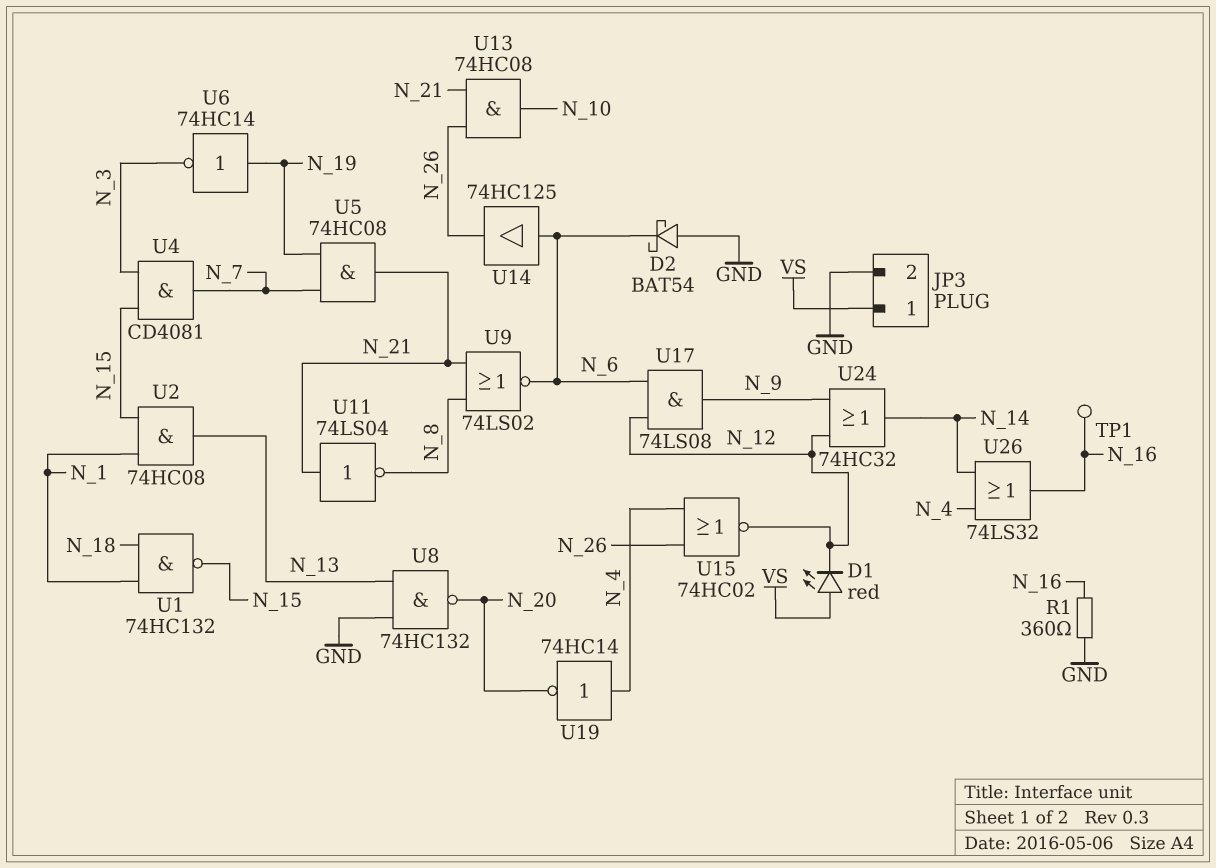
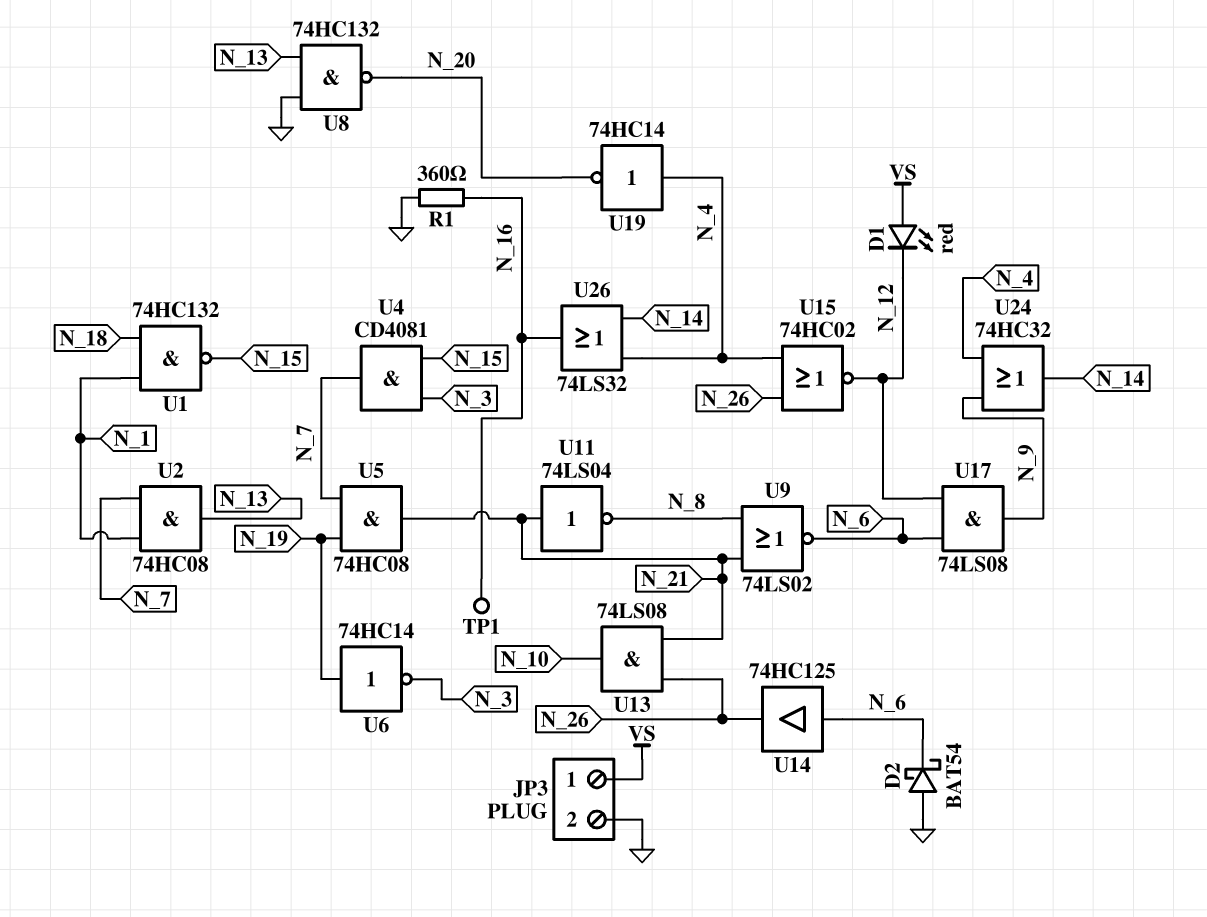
U2: AND 74HC08 (in N_1, in N_15, out N_13) -> AND 74HC08 (in N_1, in N_7, out N_13)
U13: AND 74HC08 (in N_21, in N_26, out N_10) -> AND 74LS08 (in N_21, in N_26, out N_10)
U24: OR 74HC32 (in N_9, in N_12, out N_14) -> OR 74HC32 (in N_4, in N_9, out N_14)

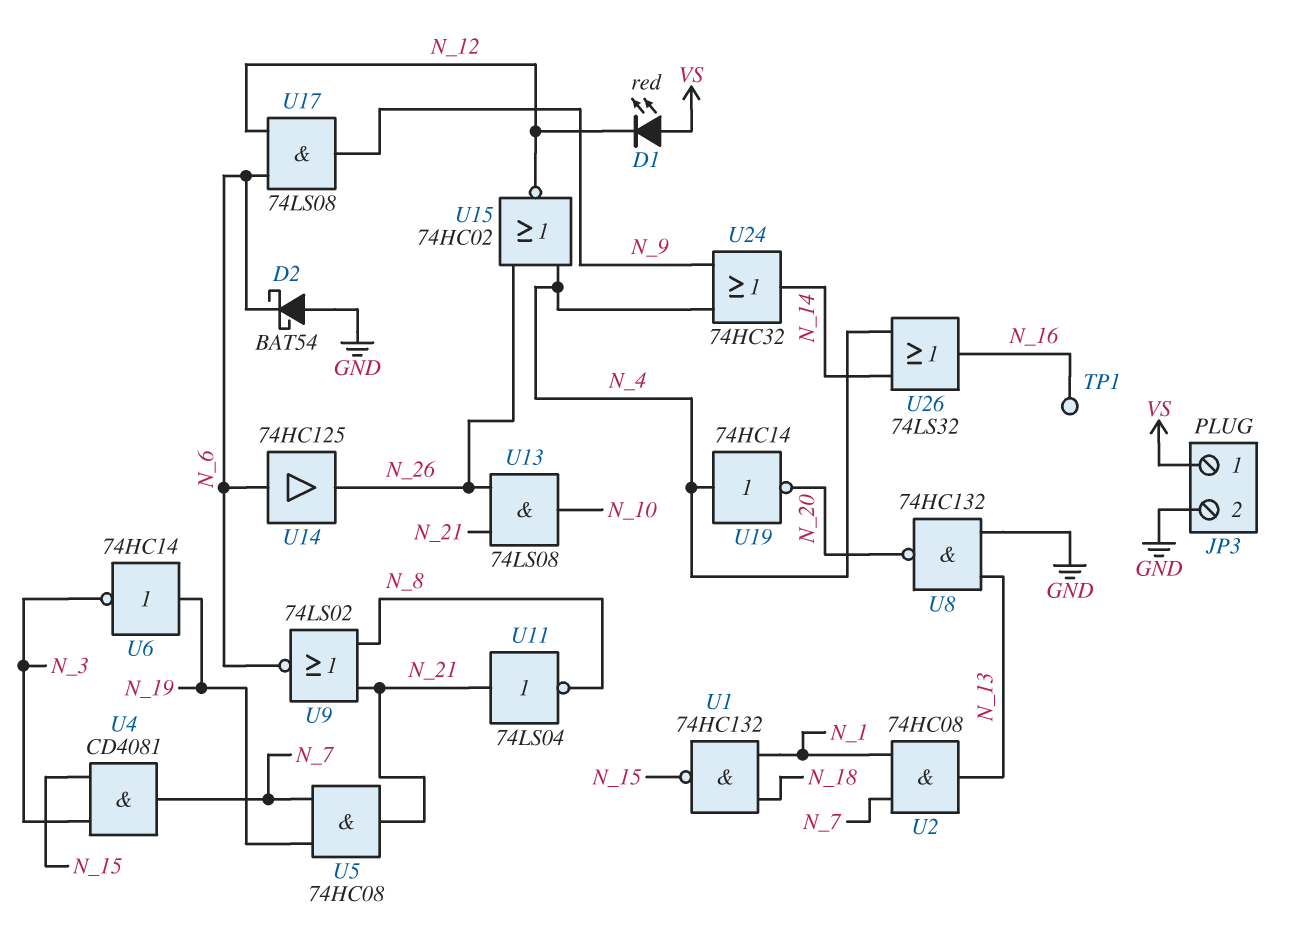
R1: 360 (GND, N_16) -> none

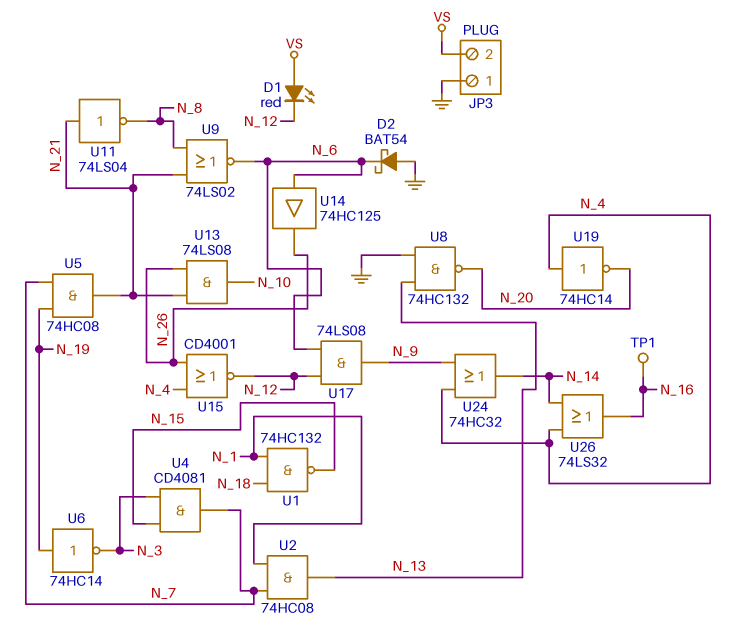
JP3 pin 1: VS -> GND
JP3 pin 2: GND -> VS
U15: NOR 74HC02 (in N_4, in N_26, out N_12) -> NOR CD4001 (in N_4, in N_26, out N_12)

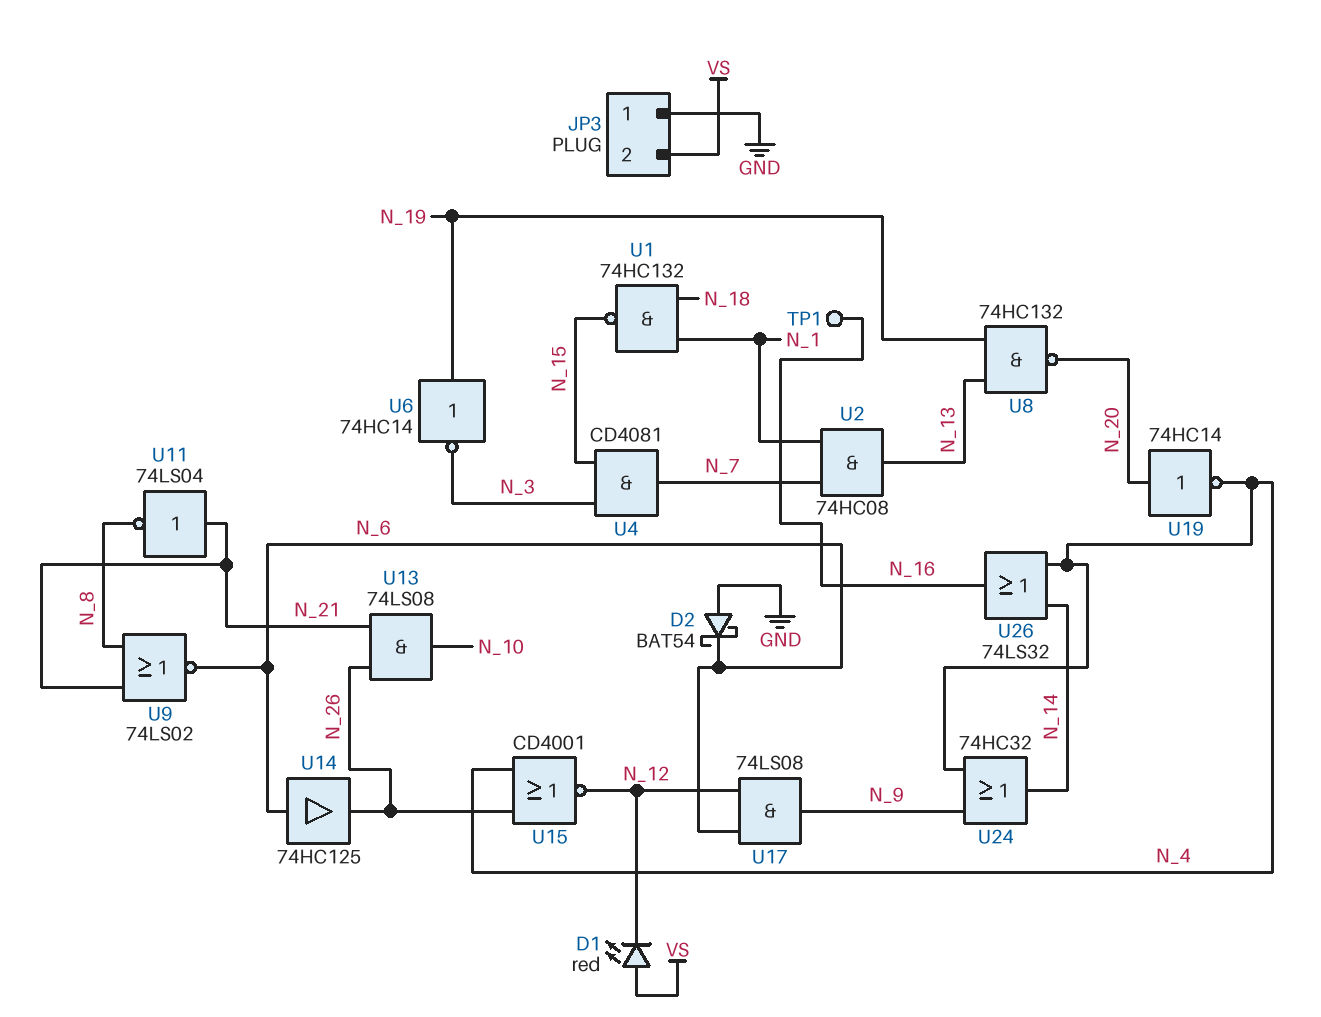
U5: AND 74HC08 (in N_7, in N_19, out N_21) -> none
U8: NAND 74HC132 (in GND, in N_13, out N_20) -> NAND 74HC132 (in N_13, in N_19, out N_20)
U19: NOT 74HC14 (in N_4, out N_20) -> NOT 74HC14 (in N_20, out N_4)

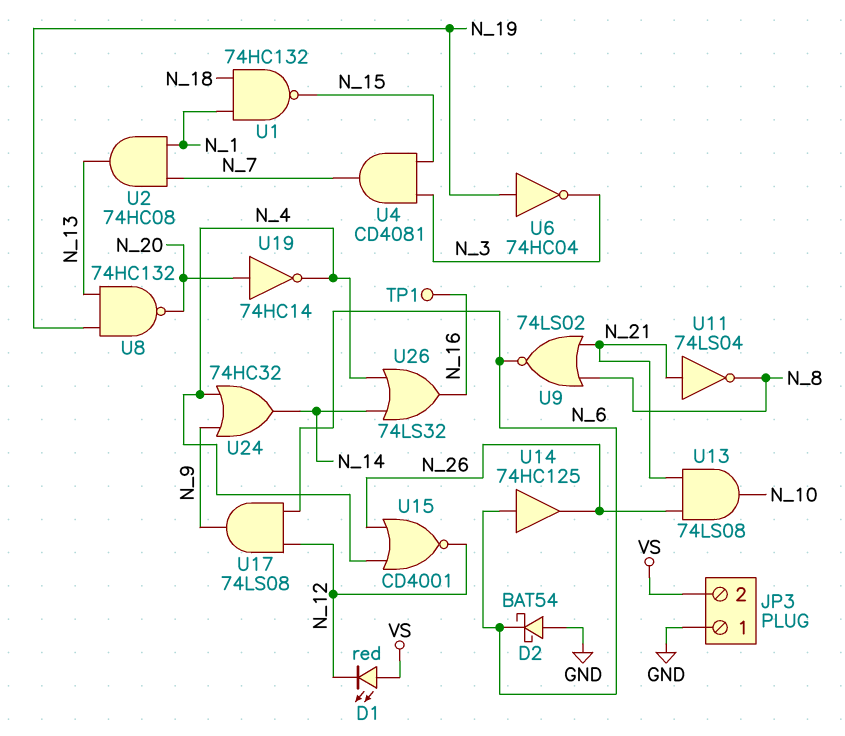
U6: NOT 74HC14 (in N_19, out N_3) -> NOT 74HC04 (in N_19, out N_3)

